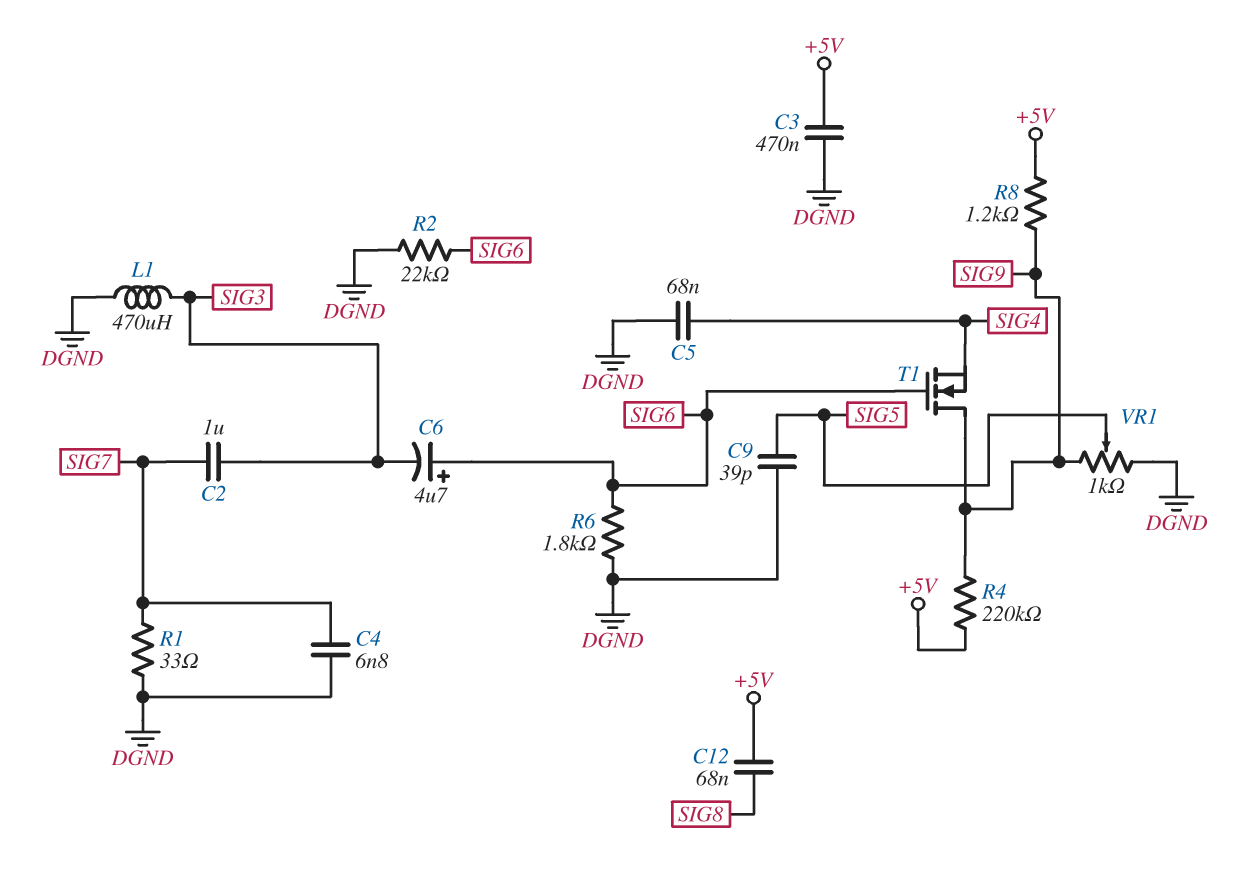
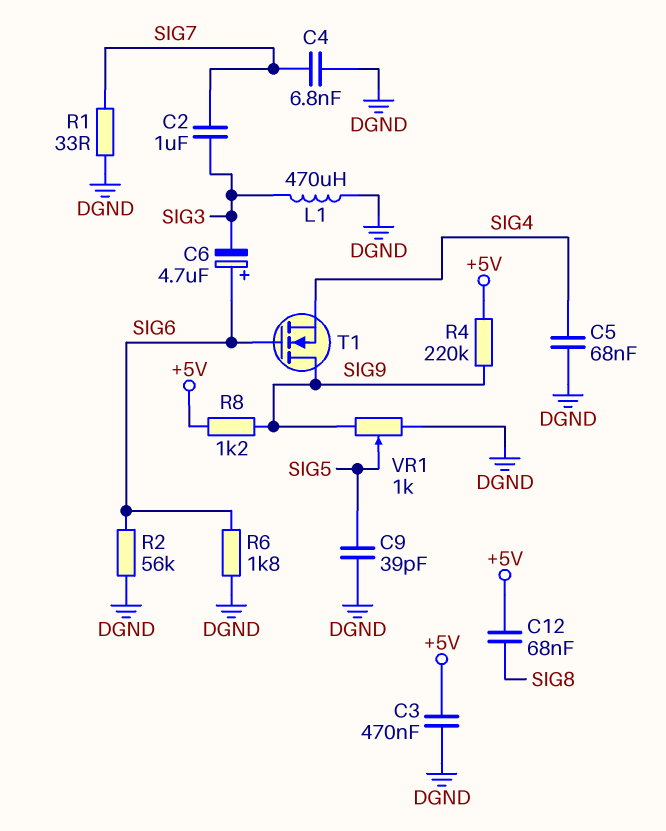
R2: 22k (DGND, SIG6) -> 56k (DGND, SIG6)

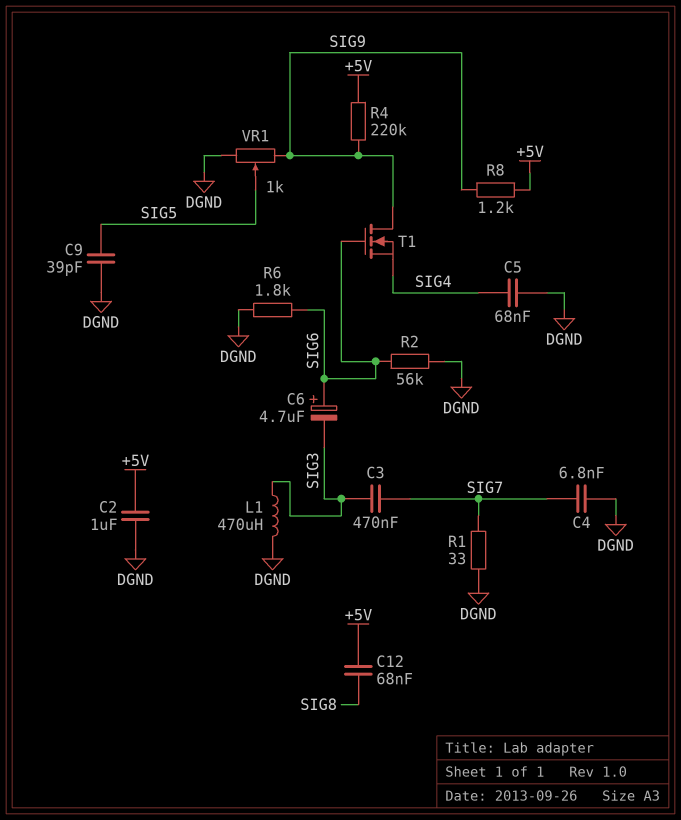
C2: 1uF (SIG3, SIG7) -> 1uF (+5V, DGND)
C3: 470nF (+5V, DGND) -> 470nF (SIG3, SIG7)

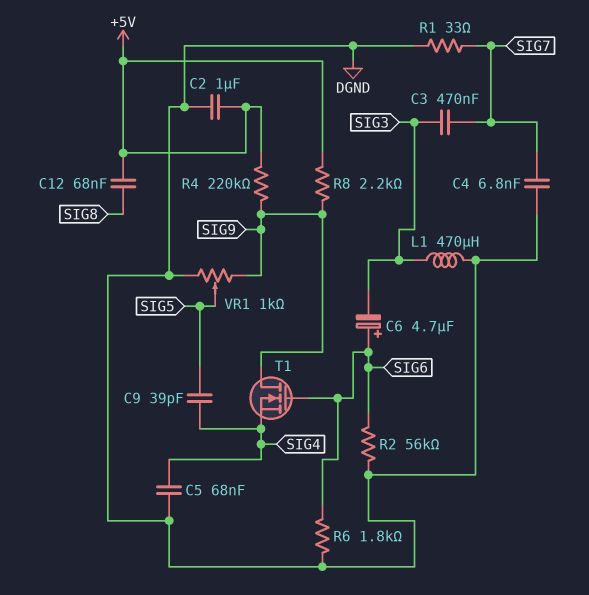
C9: 39pF (DGND, SIG5) -> 39pF (SIG4, SIG5)
R8: 1.2k (+5V, SIG9) -> 2.2k (+5V, SIG9)

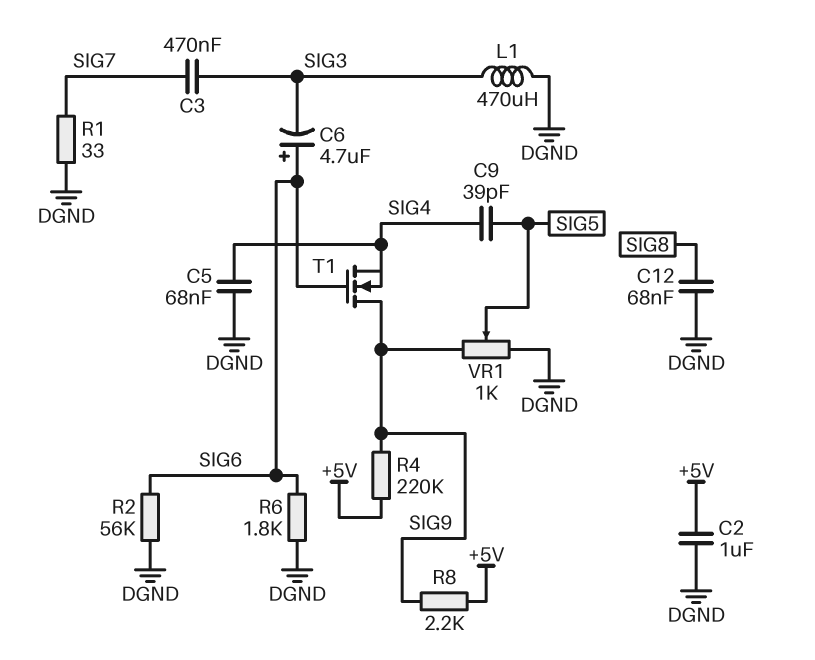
C4: 6.8nF (DGND, SIG7) -> none
C12: 68nF (+5V, SIG8) -> 68nF (DGND, SIG8)

